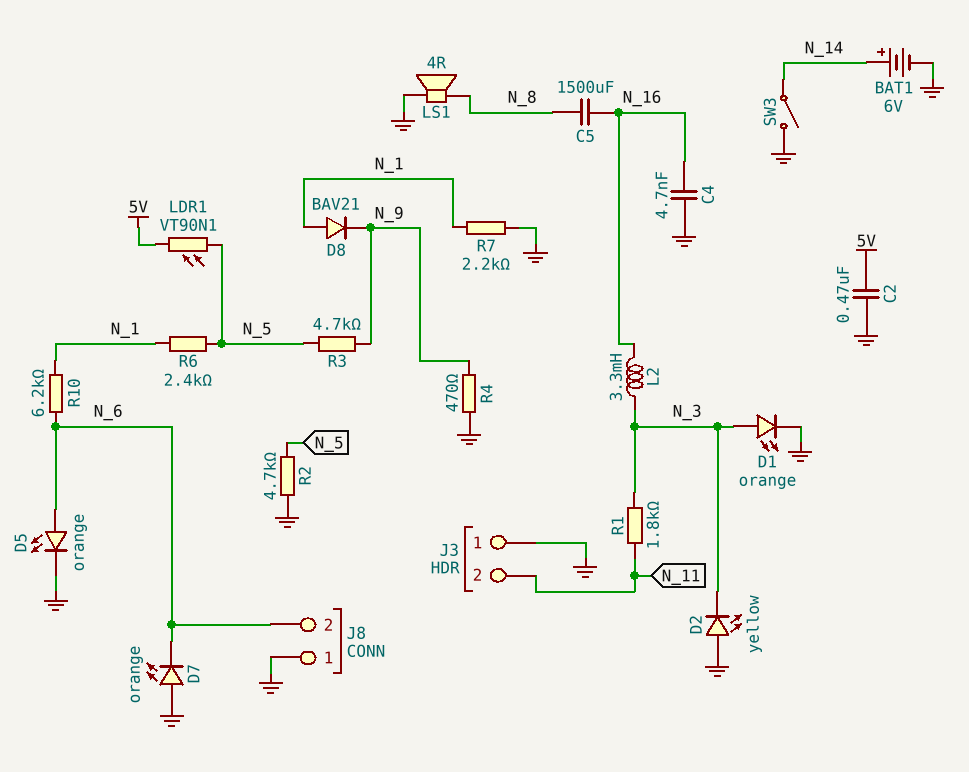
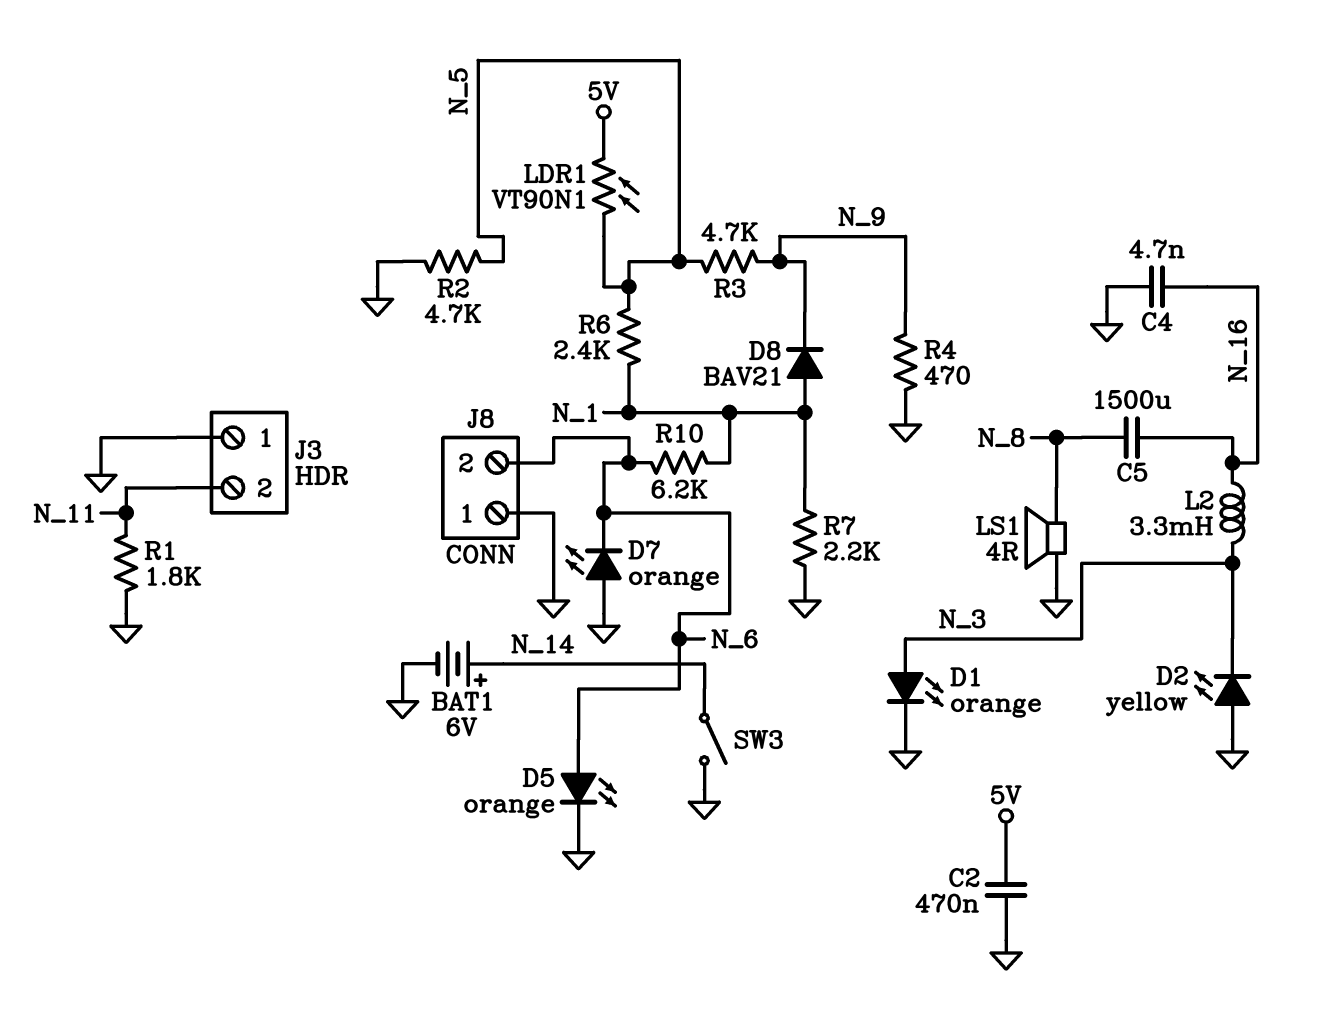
R1: 1.8k (N_3, N_11) -> 1.8k (GND, N_11)

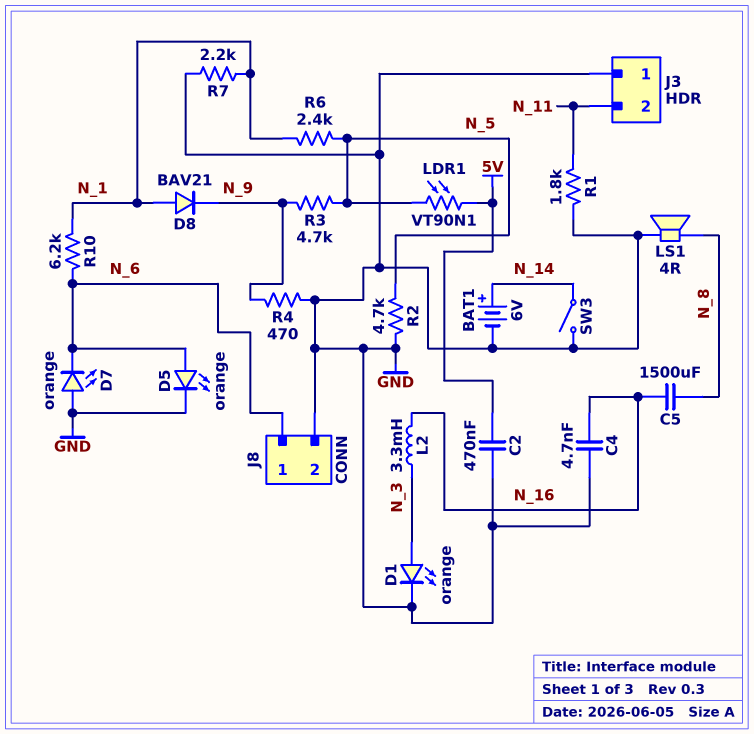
D2: LED yellow (A GND, K N_3) -> none
J8 pin 1: GND -> N_6
J8 pin 2: N_6 -> GND

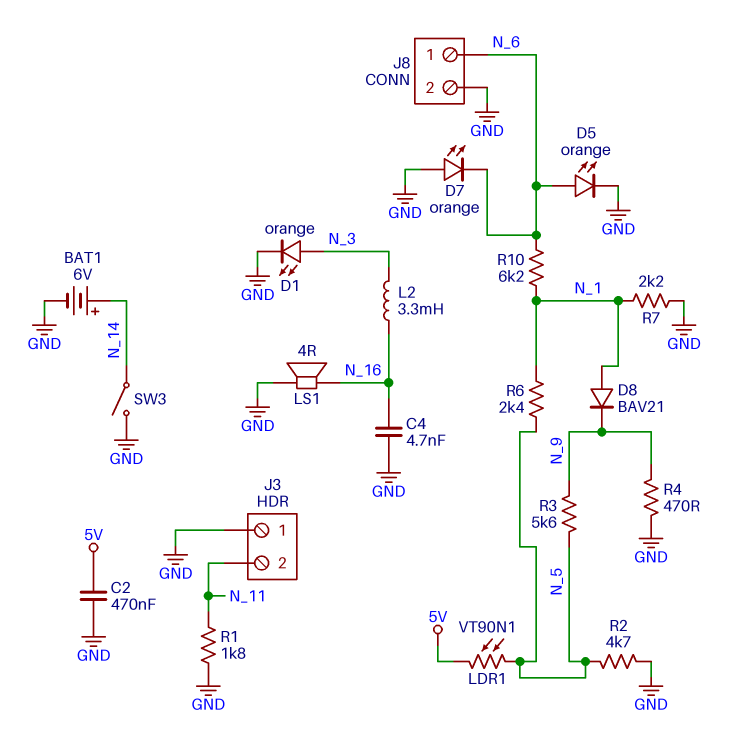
C5: 1500uF (N_8, N_16) -> none
LS1: speaker 4R (GND, N_8) -> speaker 4R (GND, N_16)
R3: 4.7k (N_5, N_9) -> 5.6k (N_5, N_9)

